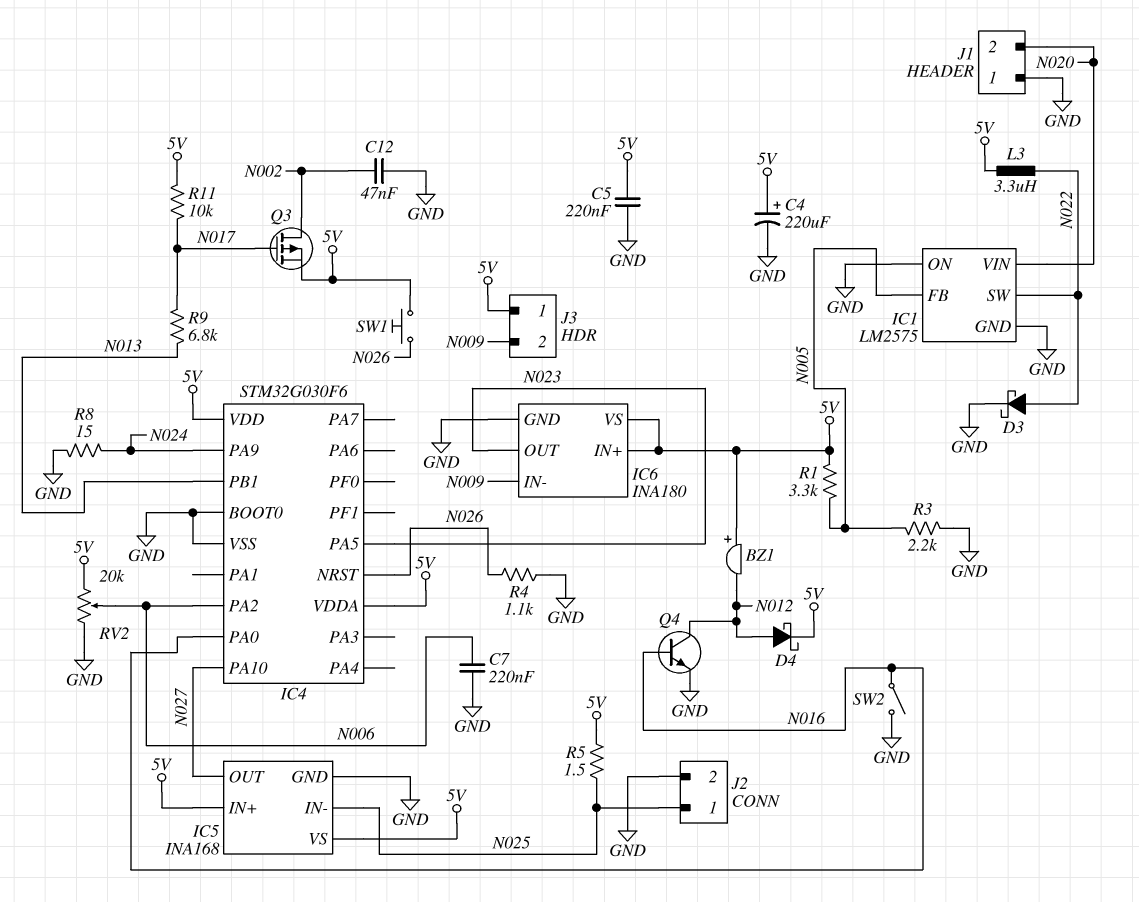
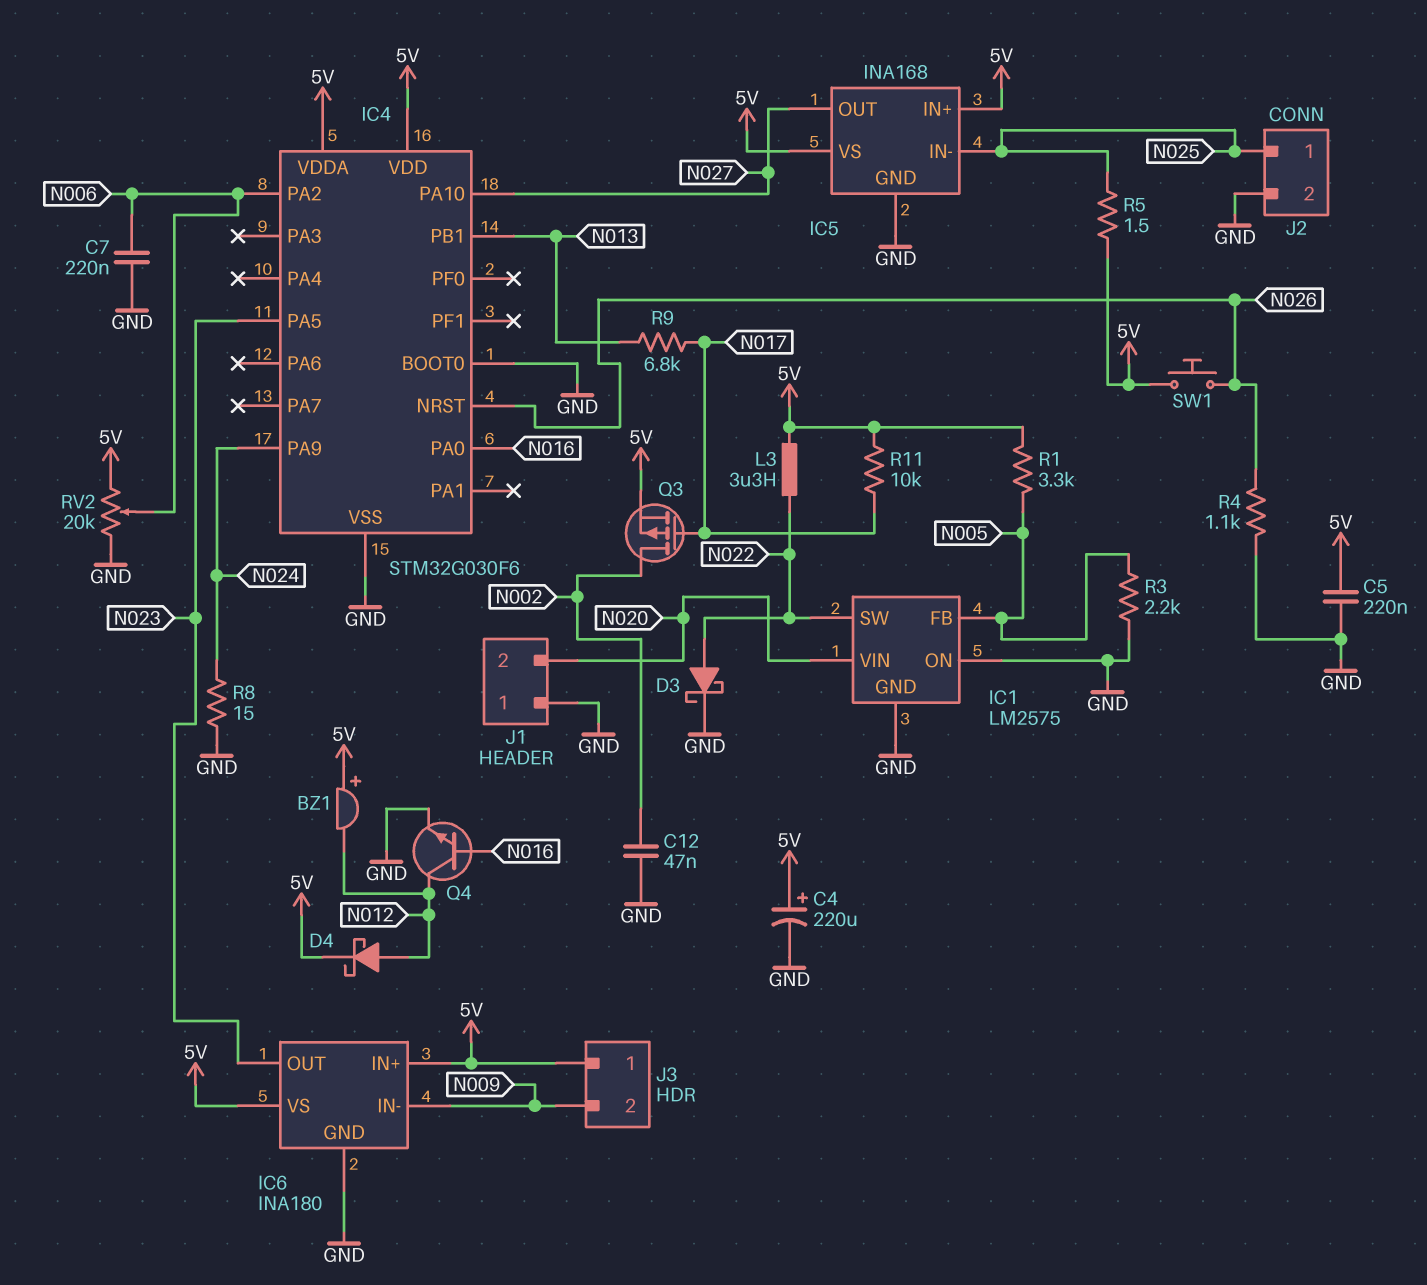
SW2: switch (GND, N016) -> none

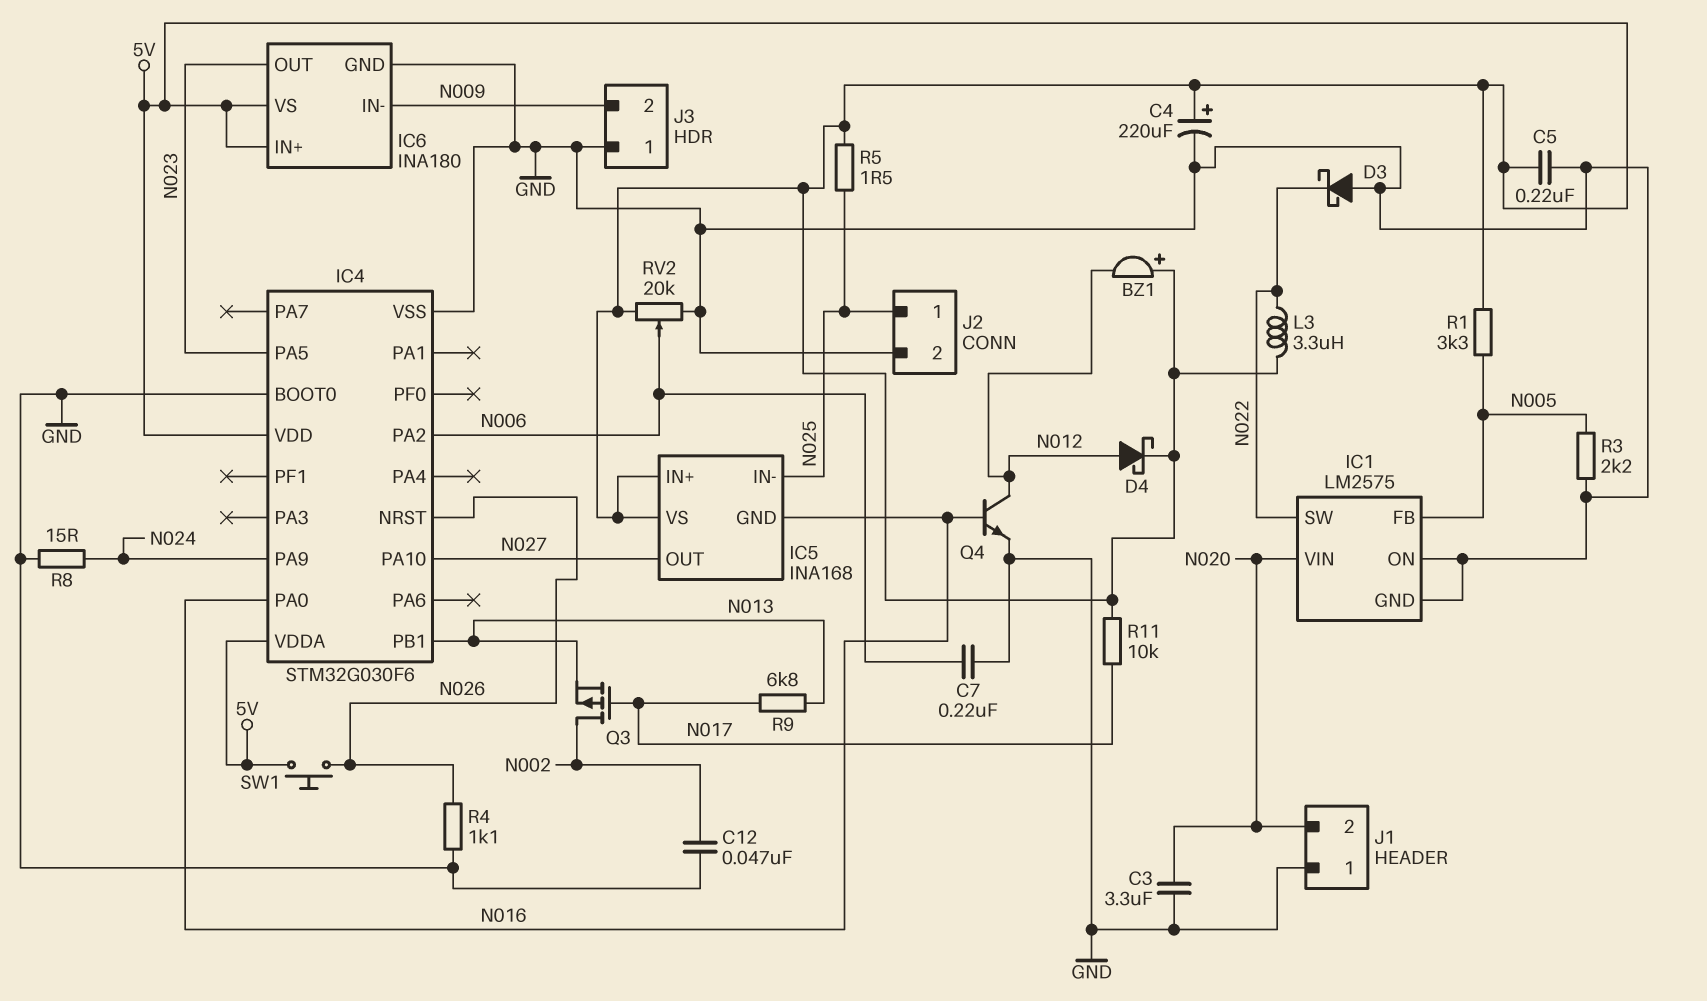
C3: none -> 3.3uF (GND, N020)
D3: schottky (A N022, K GND) -> schottky (A GND, K N022)
IC5 pin GND: GND -> N016
J3 pin 1: 5V -> GND
Q3: PMOS (G N017, D N002, S 5V) -> PMOS (G N017, D N002, S N013)

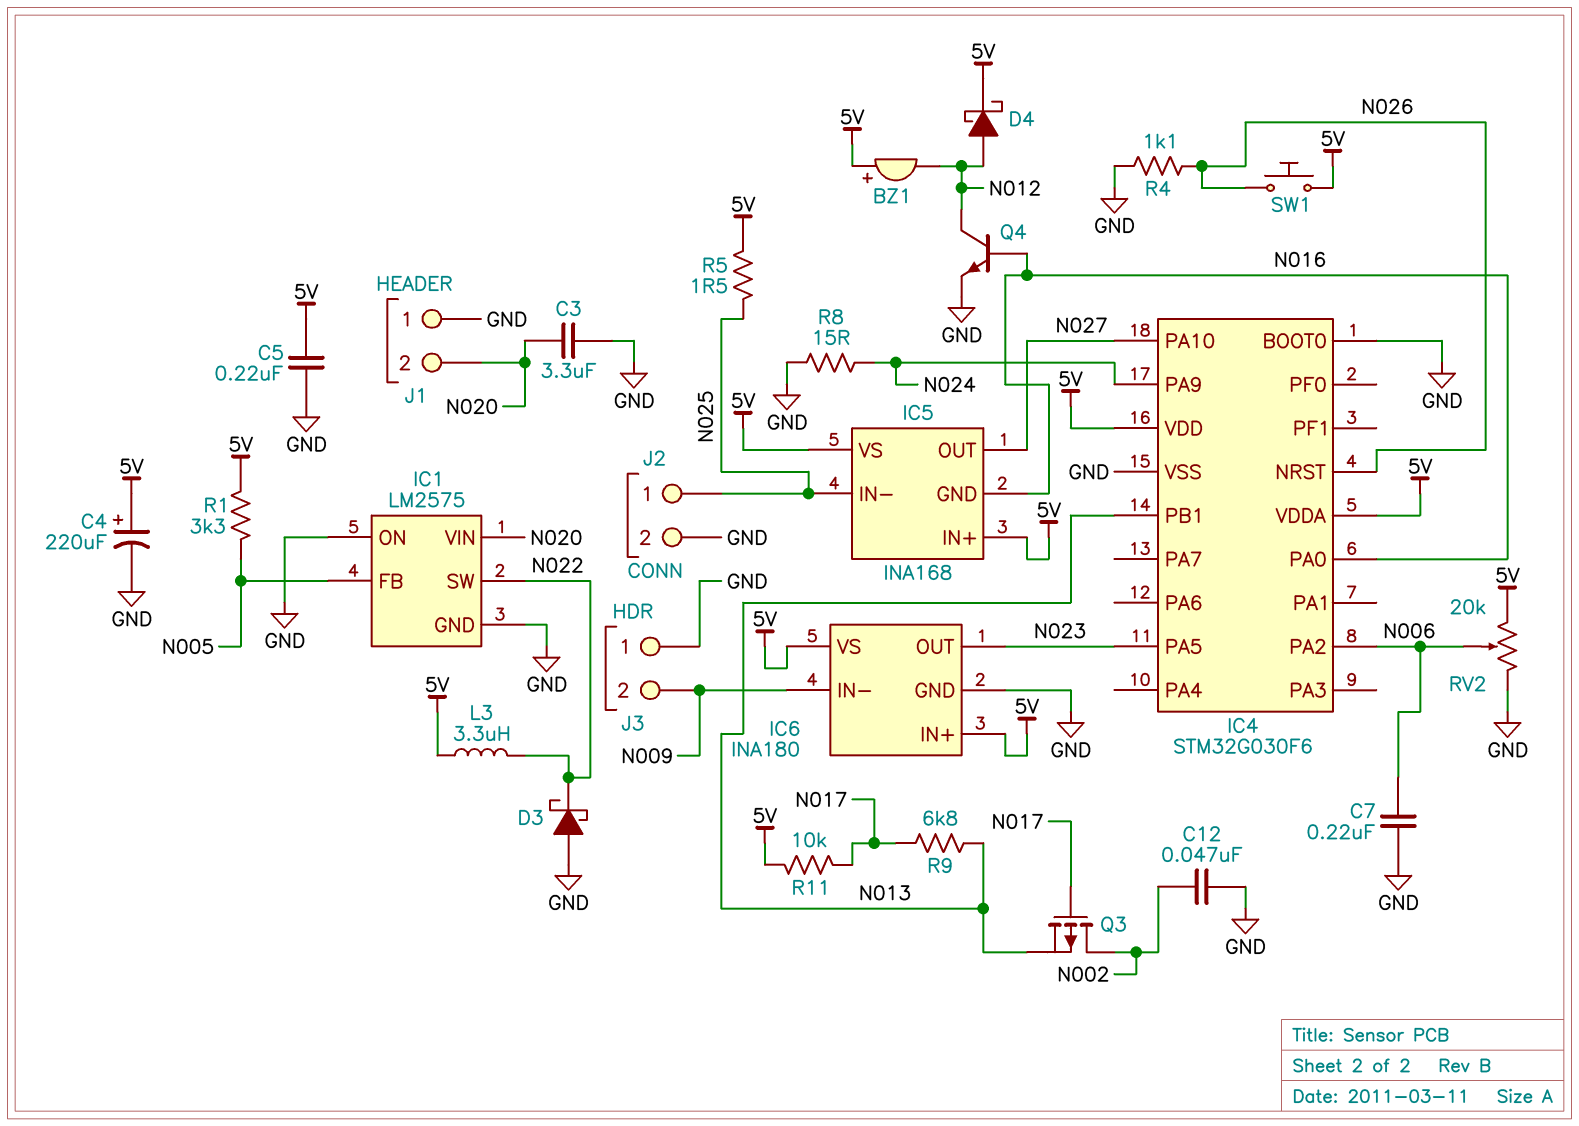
R3: 2.2k (GND, N005) -> none

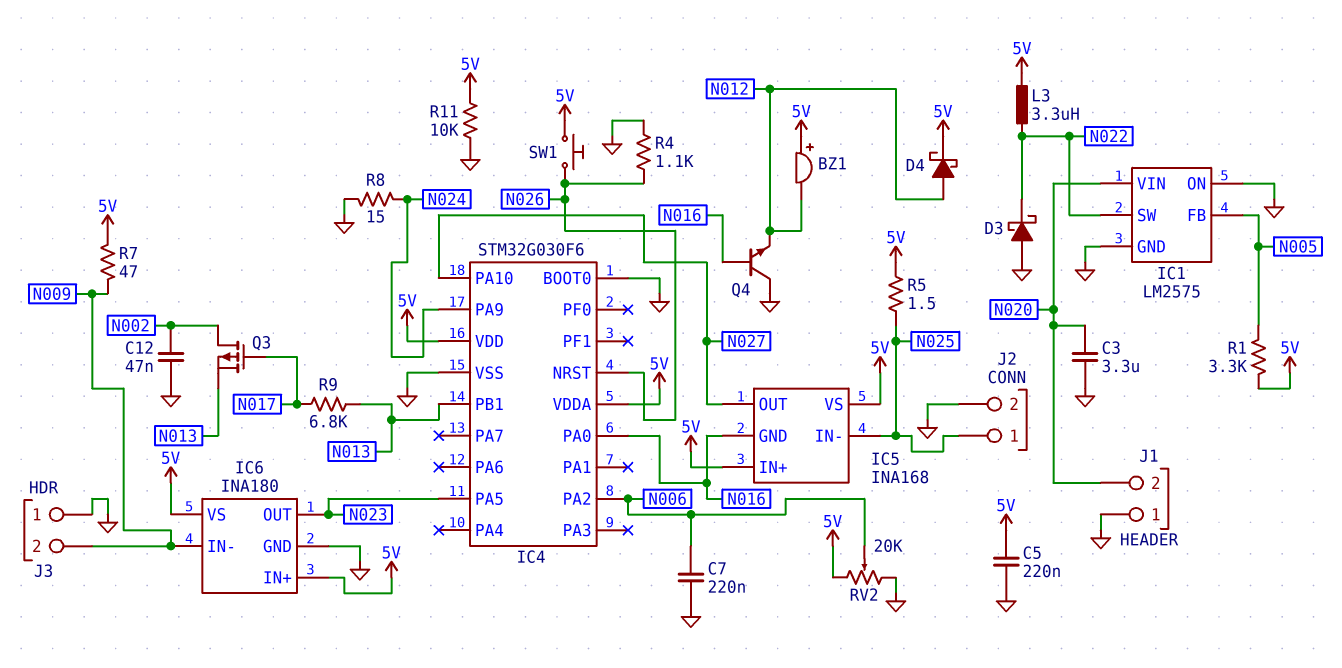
C4: 220uF (plus 5V, minus GND) -> none
Q4: NPN (B N016, C N012, E GND) -> NPN (B N016, C GND, E N012)
R7: none -> 47 (5V, N009)
R11: 10k (5V, N017) -> 10k (5V, GND)

